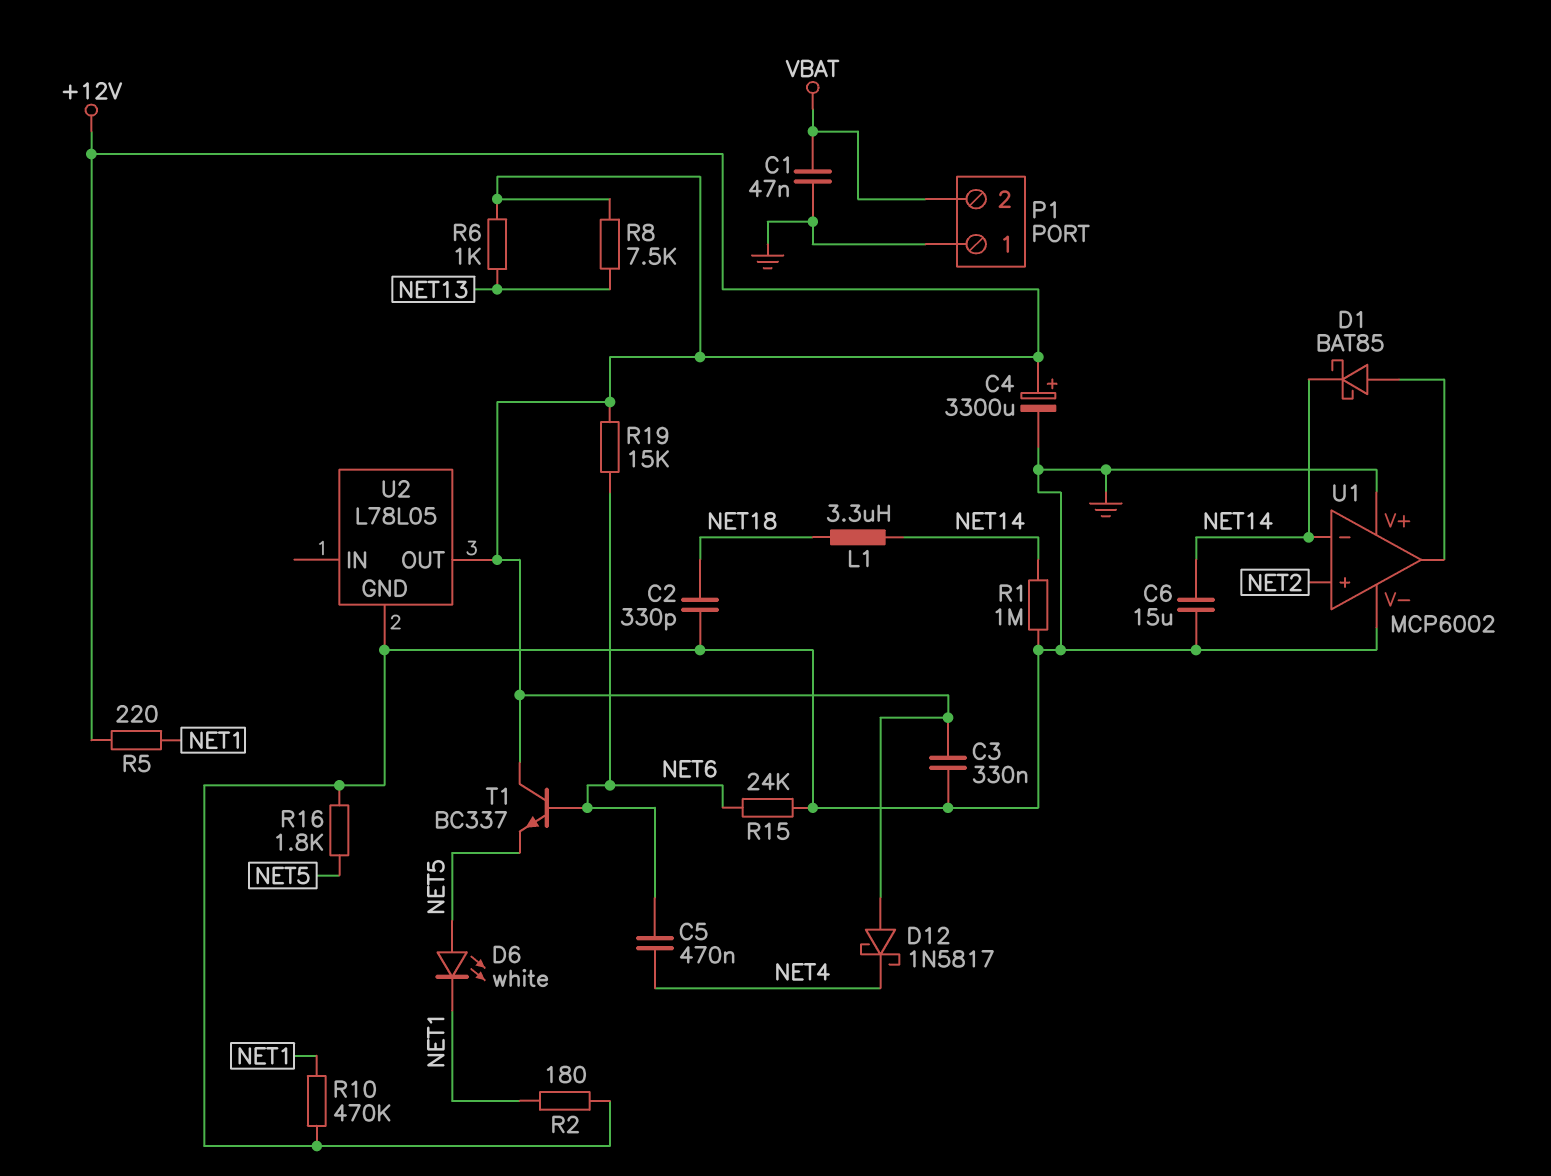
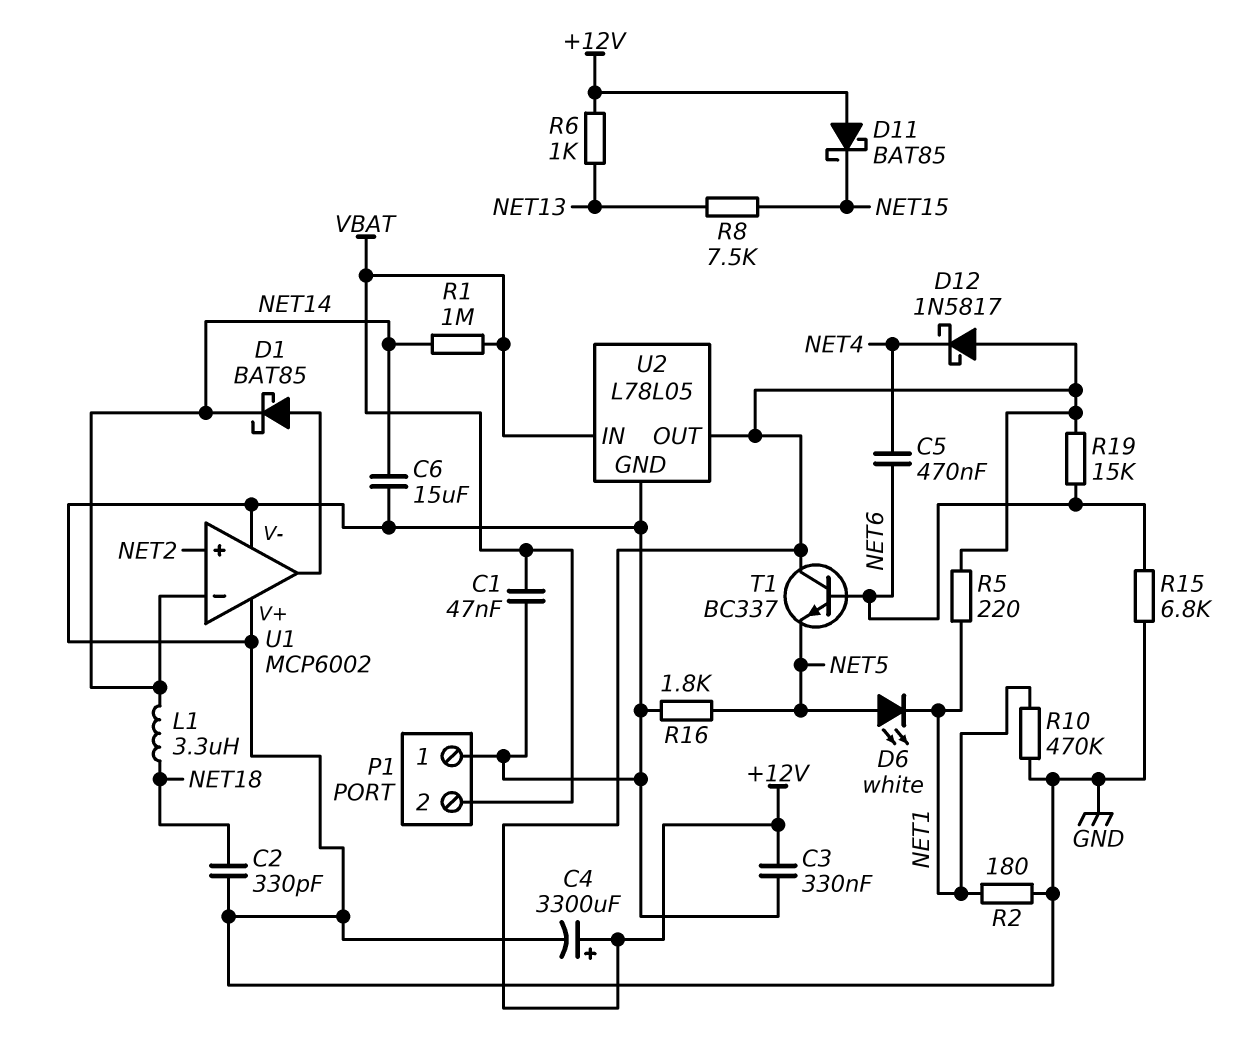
D11: none -> schottky BAT85 (A +12V, K NET15)
R1: 1M (GND, NET14) -> 1M (NET14, VBAT)
R8: 7.5k (+12V, NET13) -> 7.5k (NET13, NET15)
R15: 24k (GND, NET6) -> 6.8k (GND, NET6)
U2 pin IN: none -> VBAT

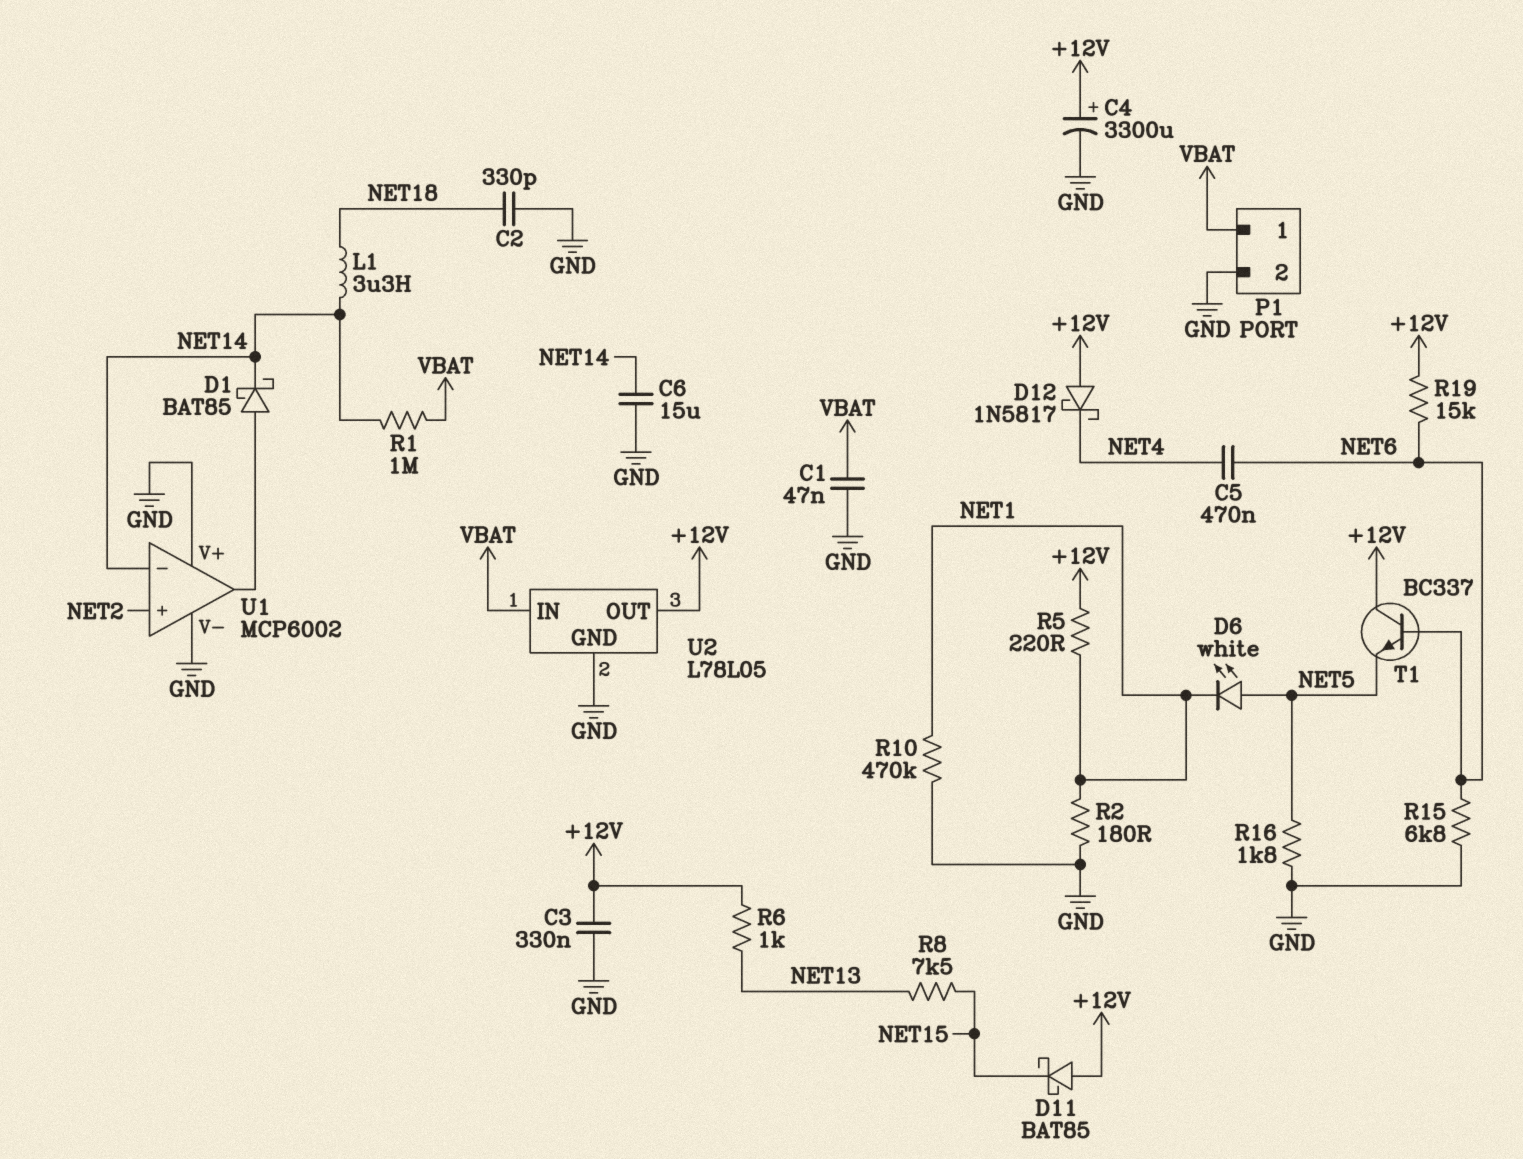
P1 pin 1: GND -> VBAT
P1 pin 2: VBAT -> GND

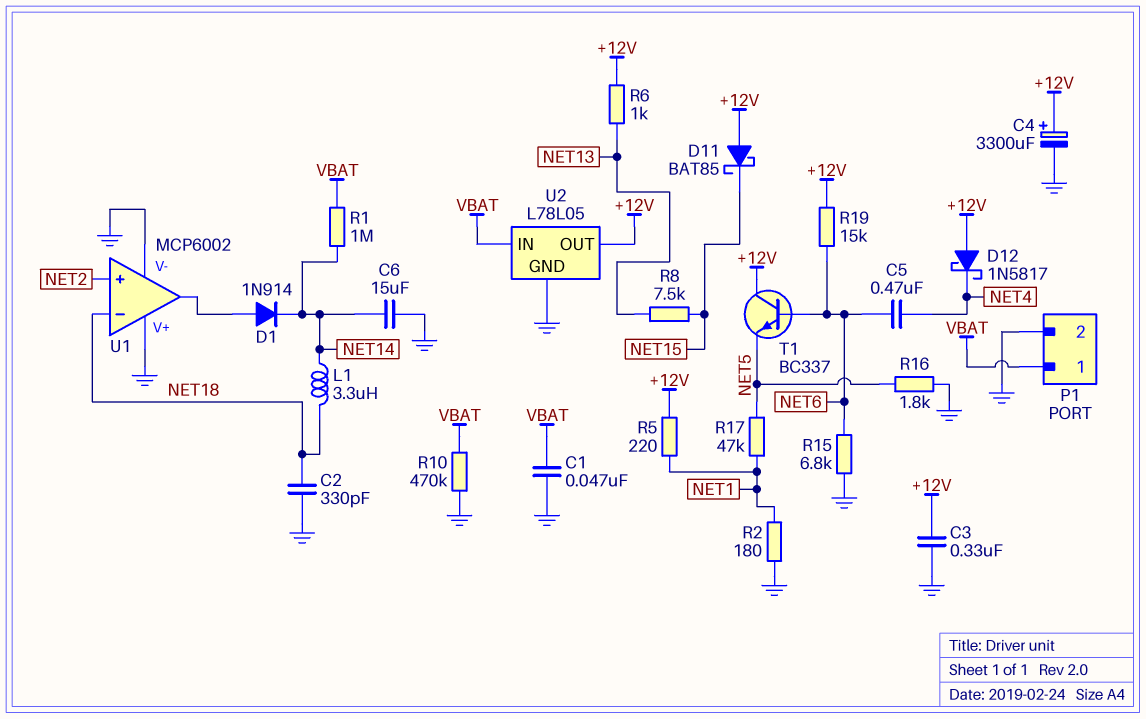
D1: schottky BAT85 (A U1/out, K NET14) -> diode 1N914 (A U1/out, K NET14)
D6: LED white (A NET5, K NET1) -> none
R10: 470k (GND, NET1) -> 470k (GND, VBAT)
R17: none -> 47k (NET1, NET5)
U1 pin in-: NET14 -> NET18

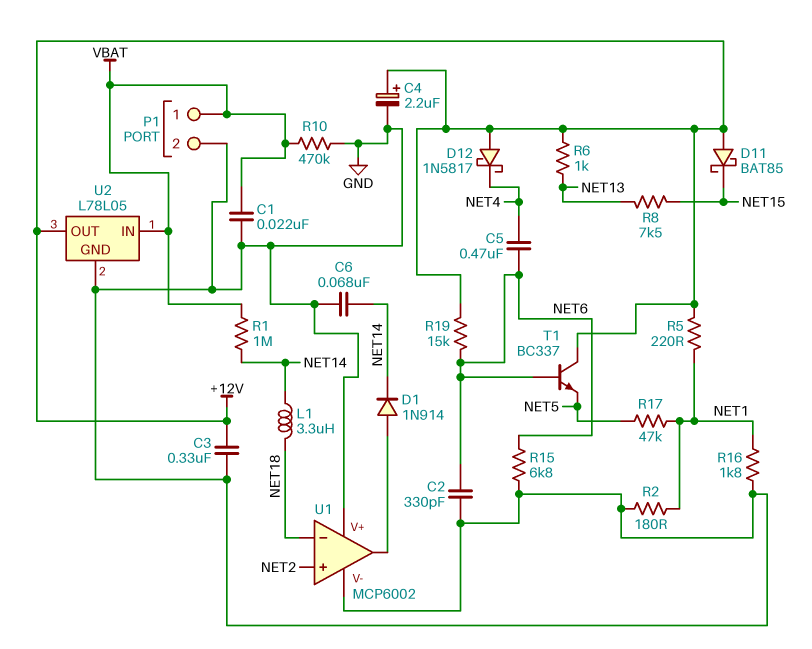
C1: 47nF (GND, VBAT) -> 22nF (GND, VBAT)
C2: 330pF (GND, NET18) -> 330pF (GND, NET6)
C4: 3300uF (plus +12V, minus GND) -> 2.2uF (plus +12V, minus GND)
C6: 15uF (GND, NET14) -> 68nF (GND, NET14)
R16: 1.8k (GND, NET5) -> 1.8k (GND, NET1)

